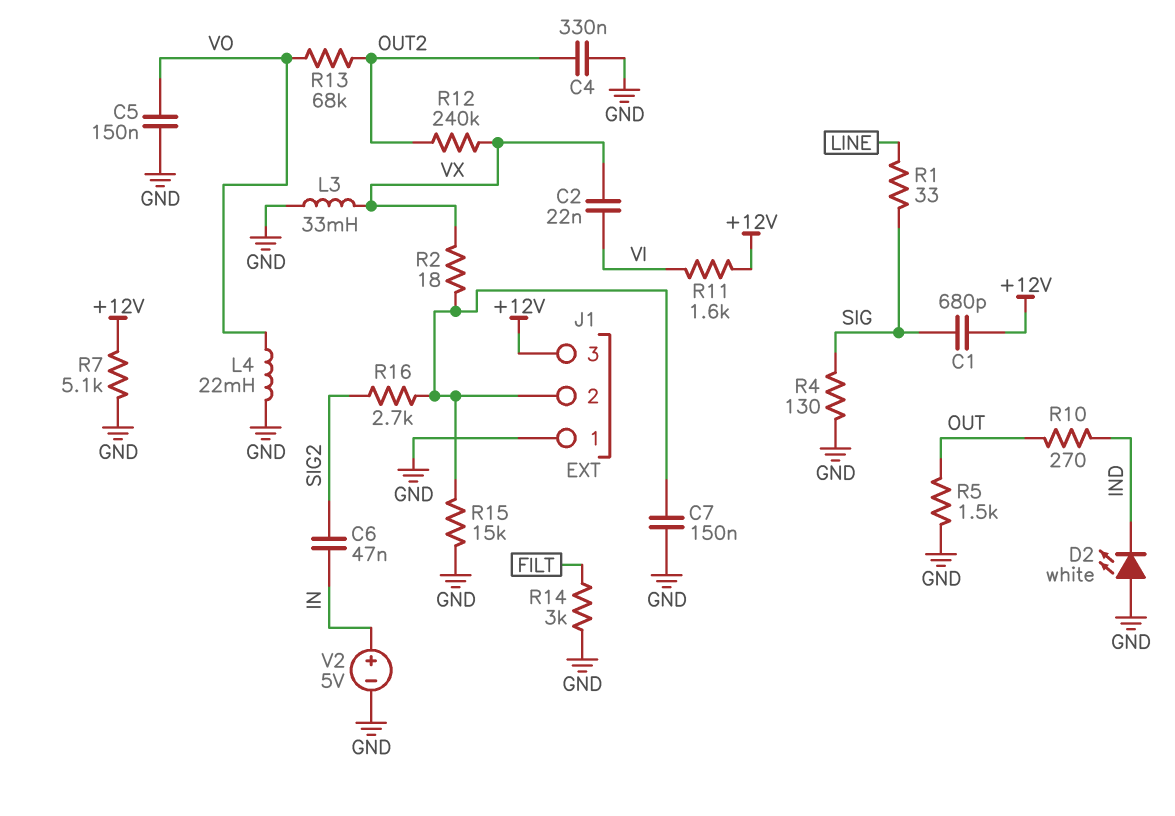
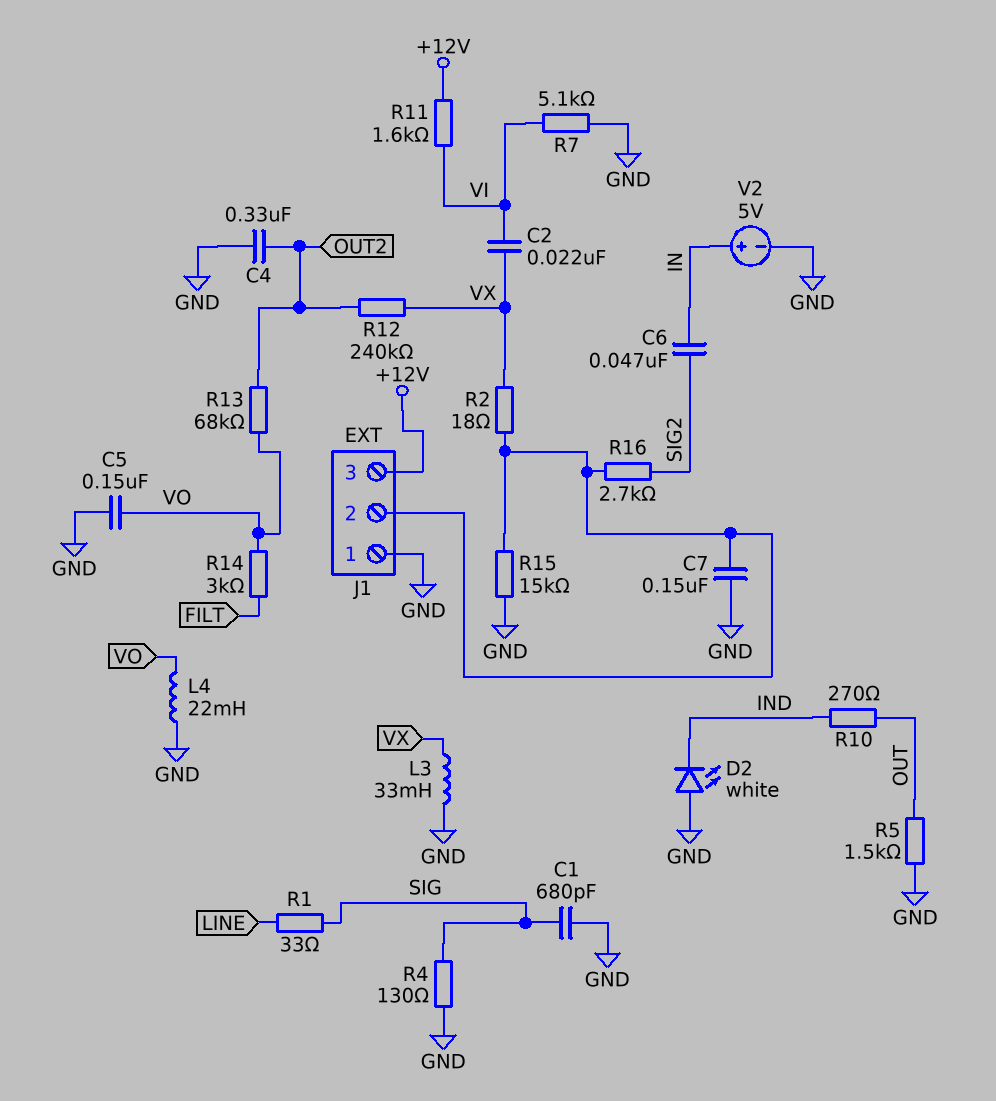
C1: 680pF (+12V, SIG) -> 680pF (GND, SIG)
R7: 5.1k (+12V, GND) -> 5.1k (GND, VI)
R14: 3k (FILT, GND) -> 3k (FILT, VO)

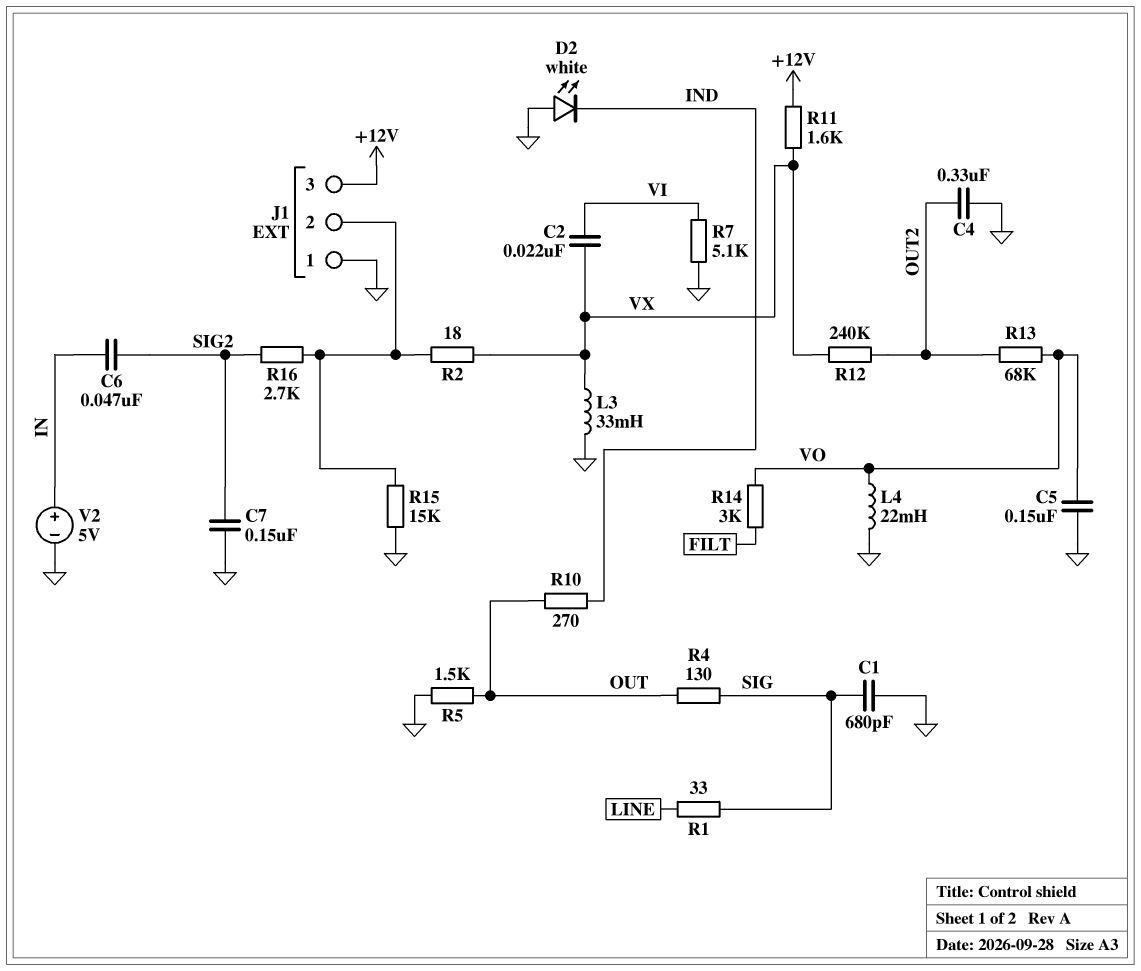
C7: 150nF (GND, J1/2) -> 150nF (GND, SIG2)
R4: 130 (GND, SIG) -> 130 (OUT, SIG)
R11: 1.6k (+12V, VI) -> 1.6k (+12V, VX)

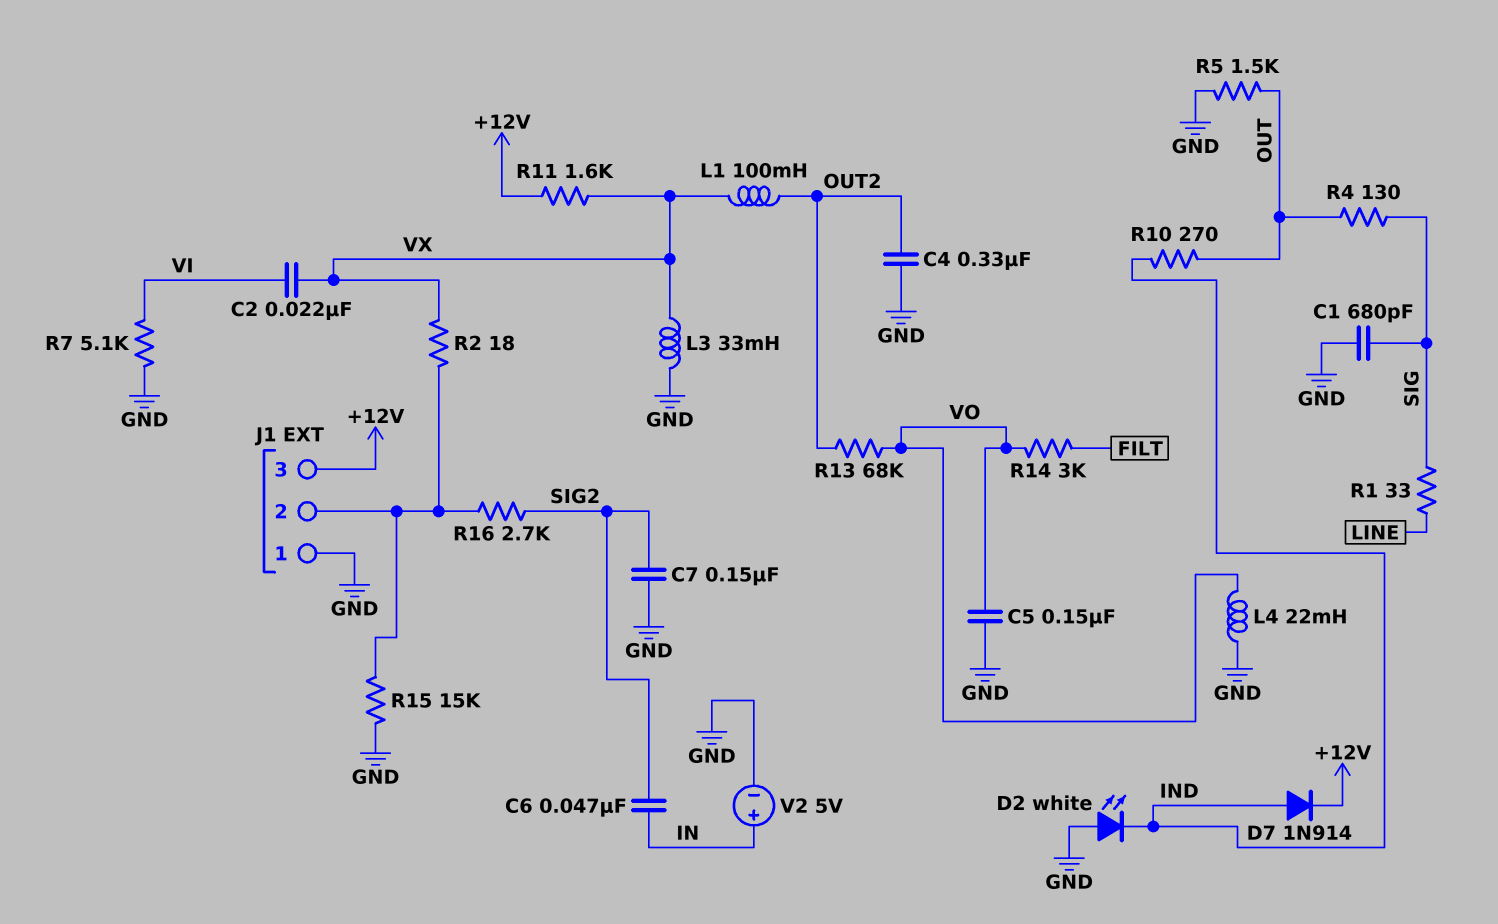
D7: none -> diode 1N914 (A IND, K +12V)
L1: none -> 100mH (OUT2, VX)
R12: 240k (OUT2, VX) -> none

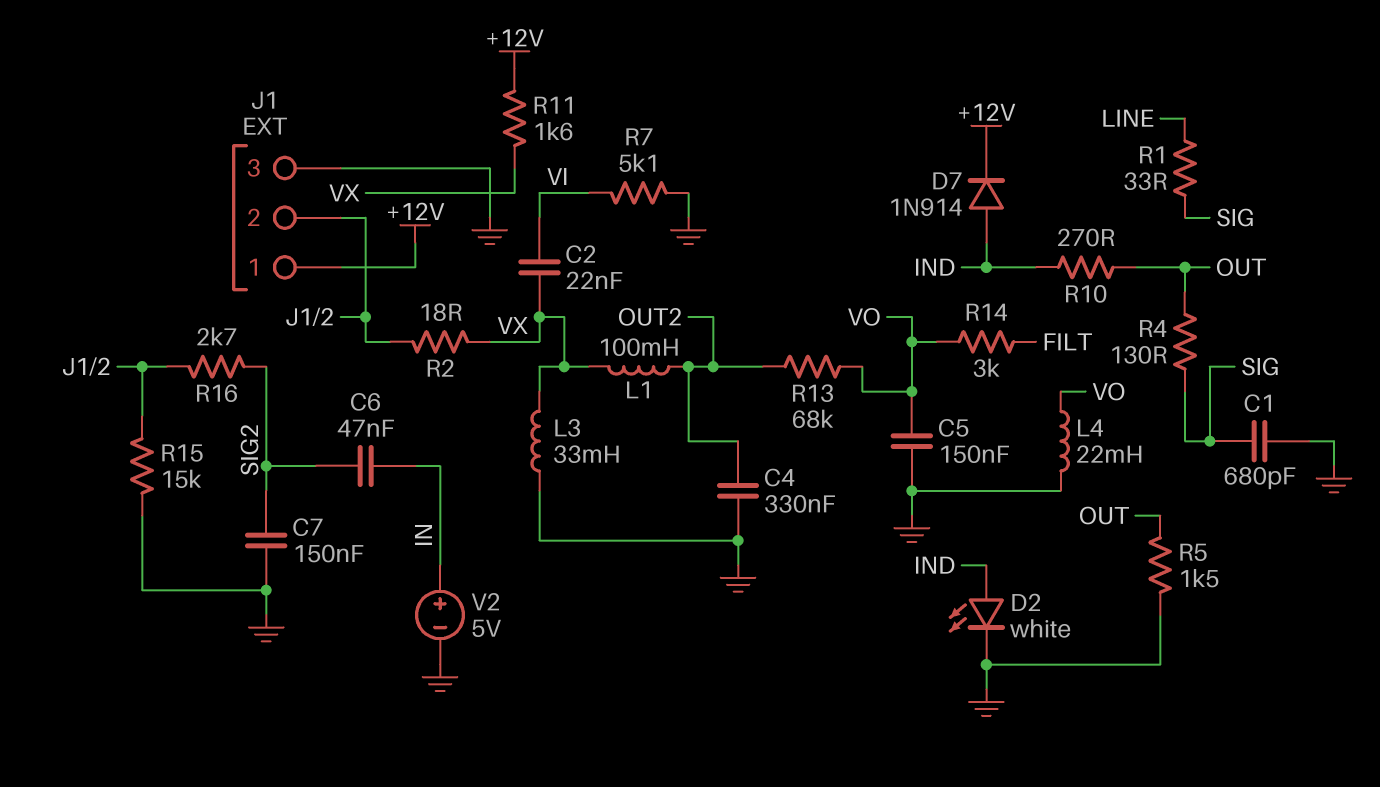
D2: LED white (A GND, K IND) -> LED white (A IND, K GND)
J1 pin 1: GND -> +12V
J1 pin 3: +12V -> GND

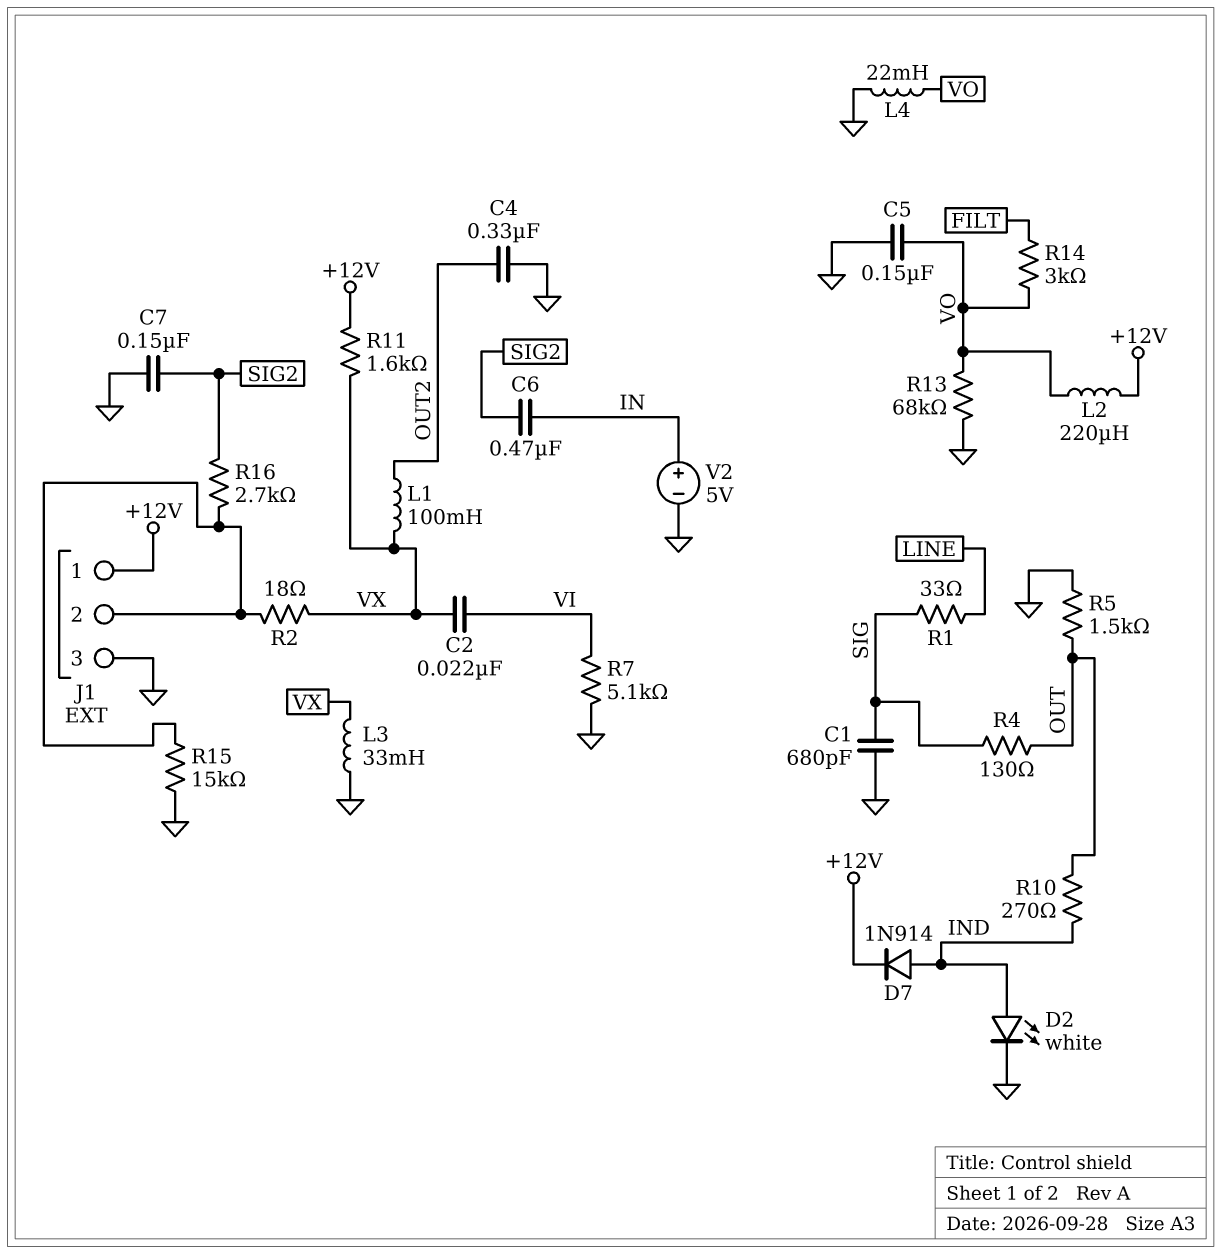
C6: 47nF (IN, SIG2) -> 470nF (IN, SIG2)
L2: none -> 220uH (+12V, VO)
R13: 68k (OUT2, VO) -> 68k (GND, VO)

